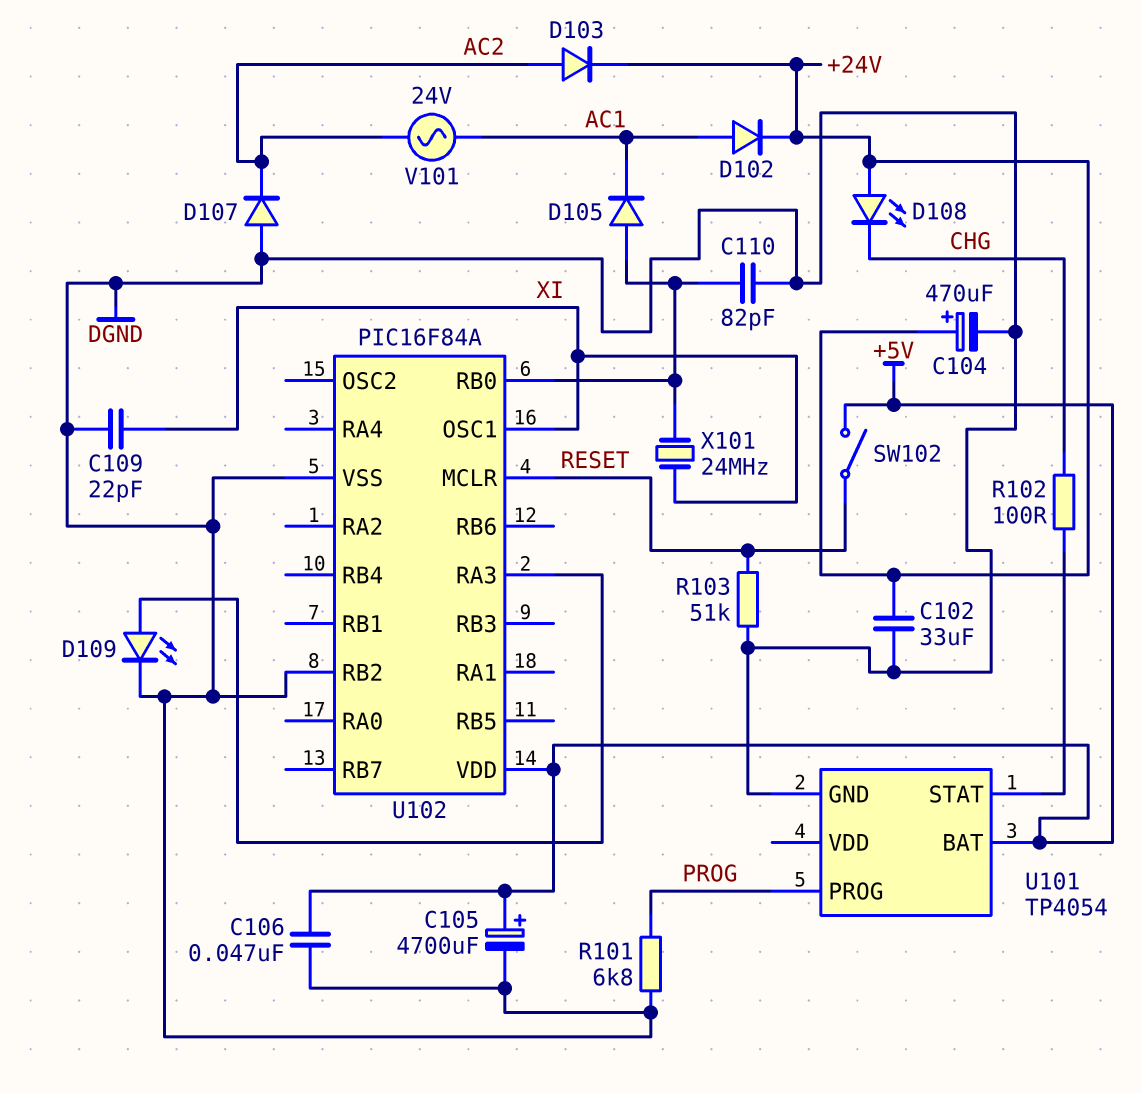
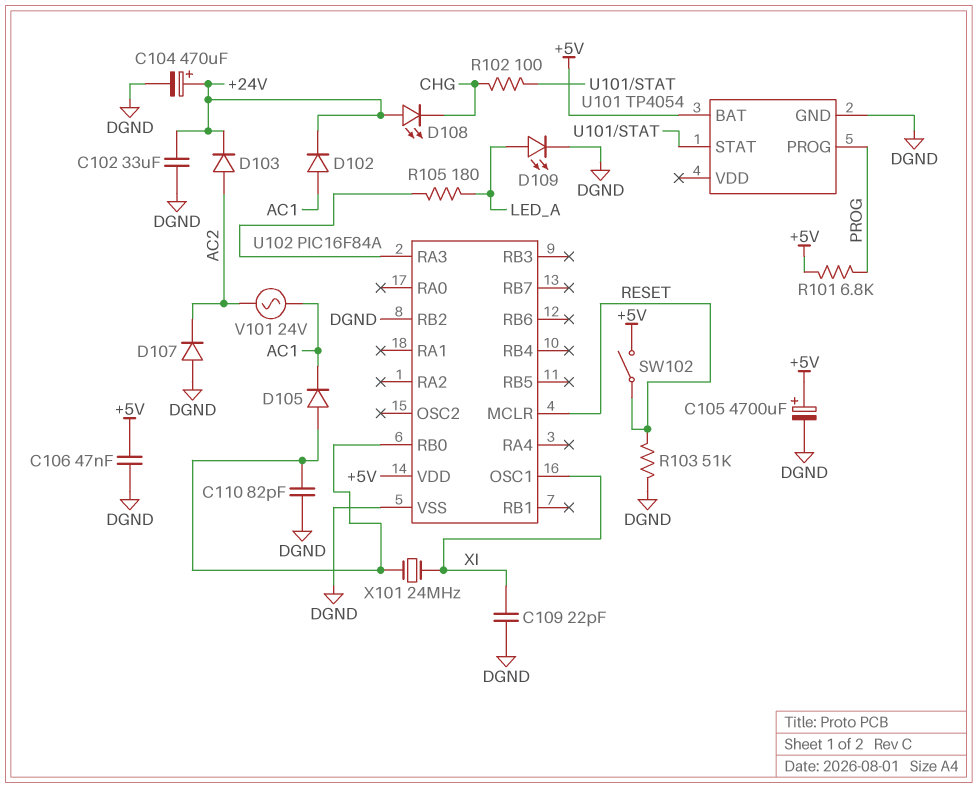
D109: LED (A U102/RA3, K DGND) -> LED (A LED_A, K DGND)
R101: 6.8k (DGND, PROG) -> 6.8k (+5V, PROG)
R105: none -> 180 (LED_A, U102/RA3)

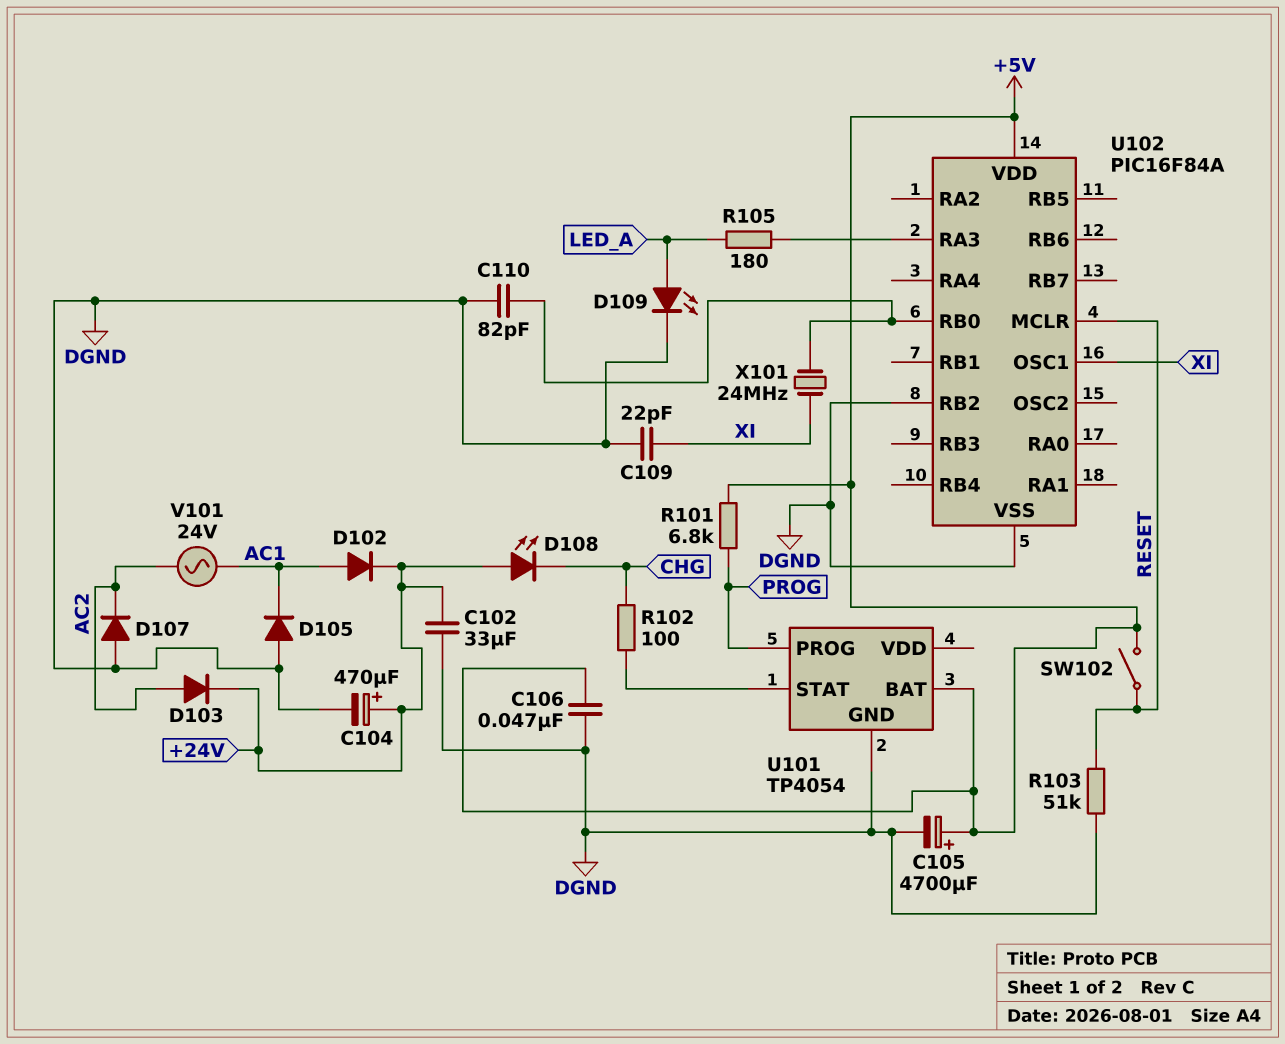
D105: diode (A U102/RB0, K AC1) -> diode (A DGND, K AC1)

